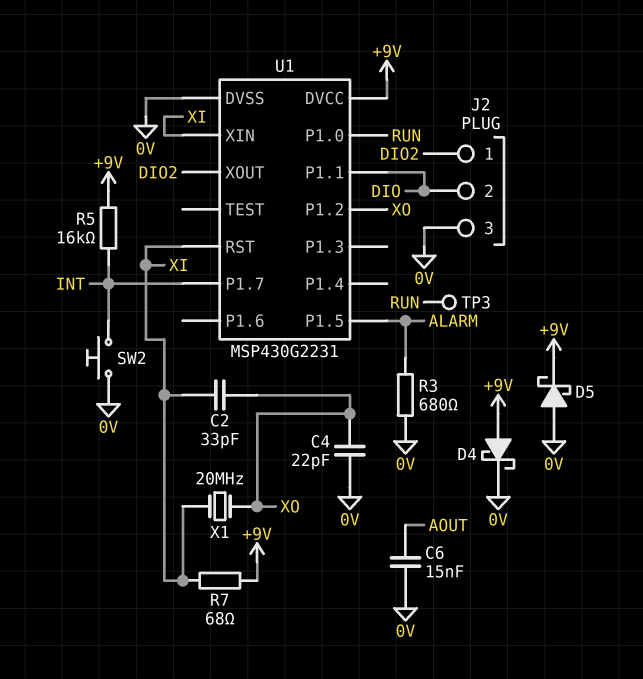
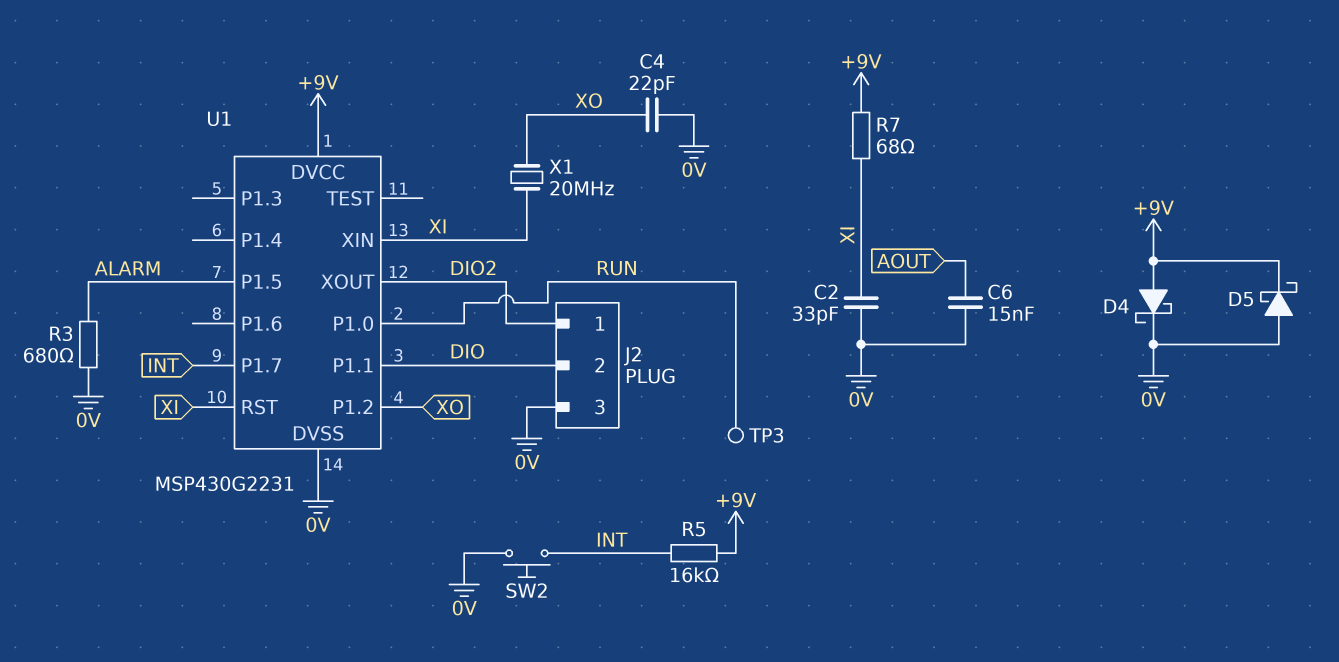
C2: 33pF (XI, XO) -> 33pF (0V, XI)

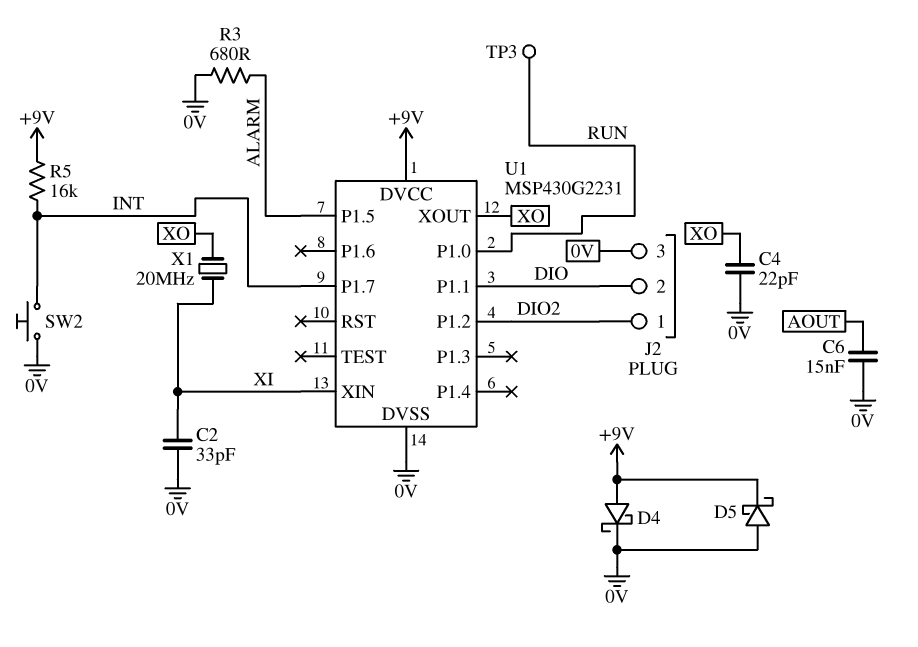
R7: 68 (+9V, XI) -> none
U1 pin P1.2: XO -> DIO2
U1 pin RST: XI -> none
U1 pin XOUT: DIO2 -> XO

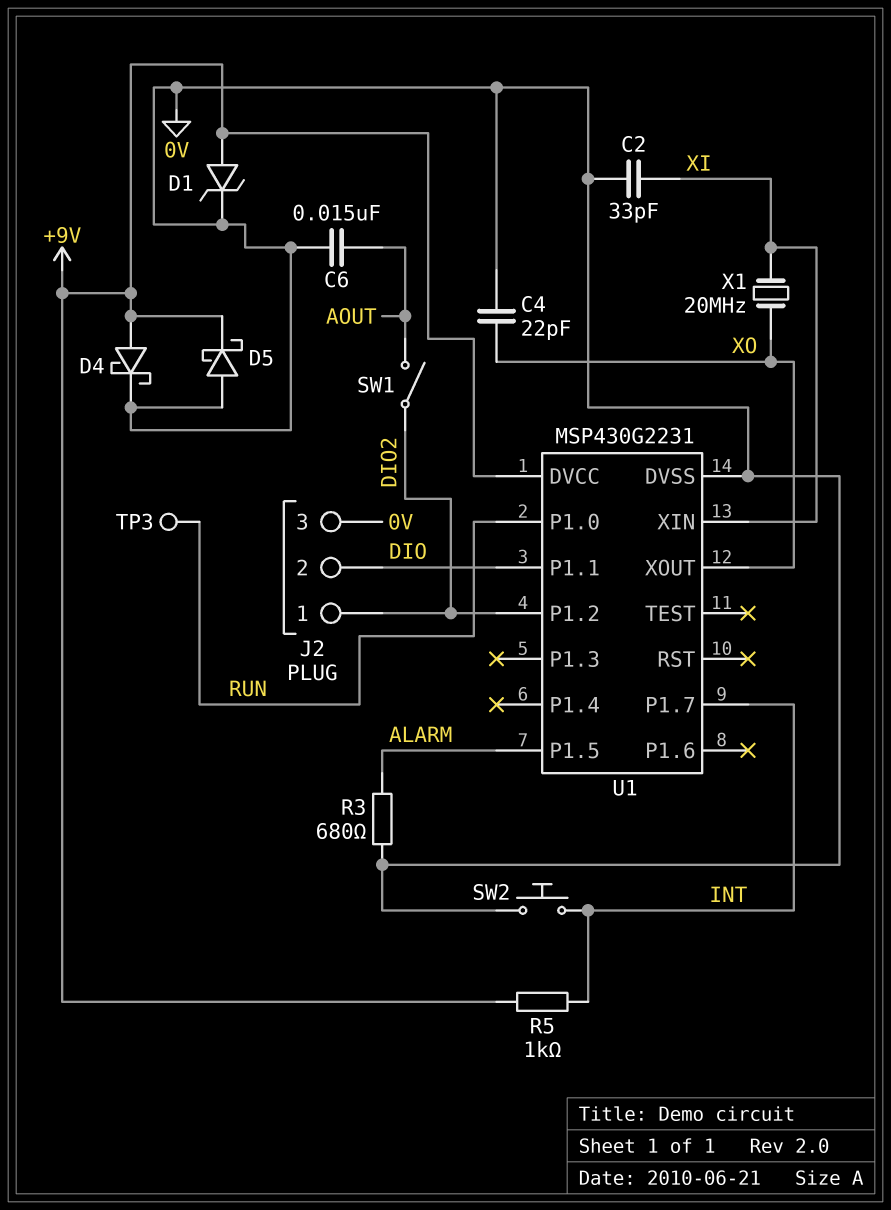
D1: none -> zener (A +9V, K 0V)
R5: 16k (+9V, INT) -> 1k (+9V, INT)
SW1: none -> switch (AOUT, DIO2)

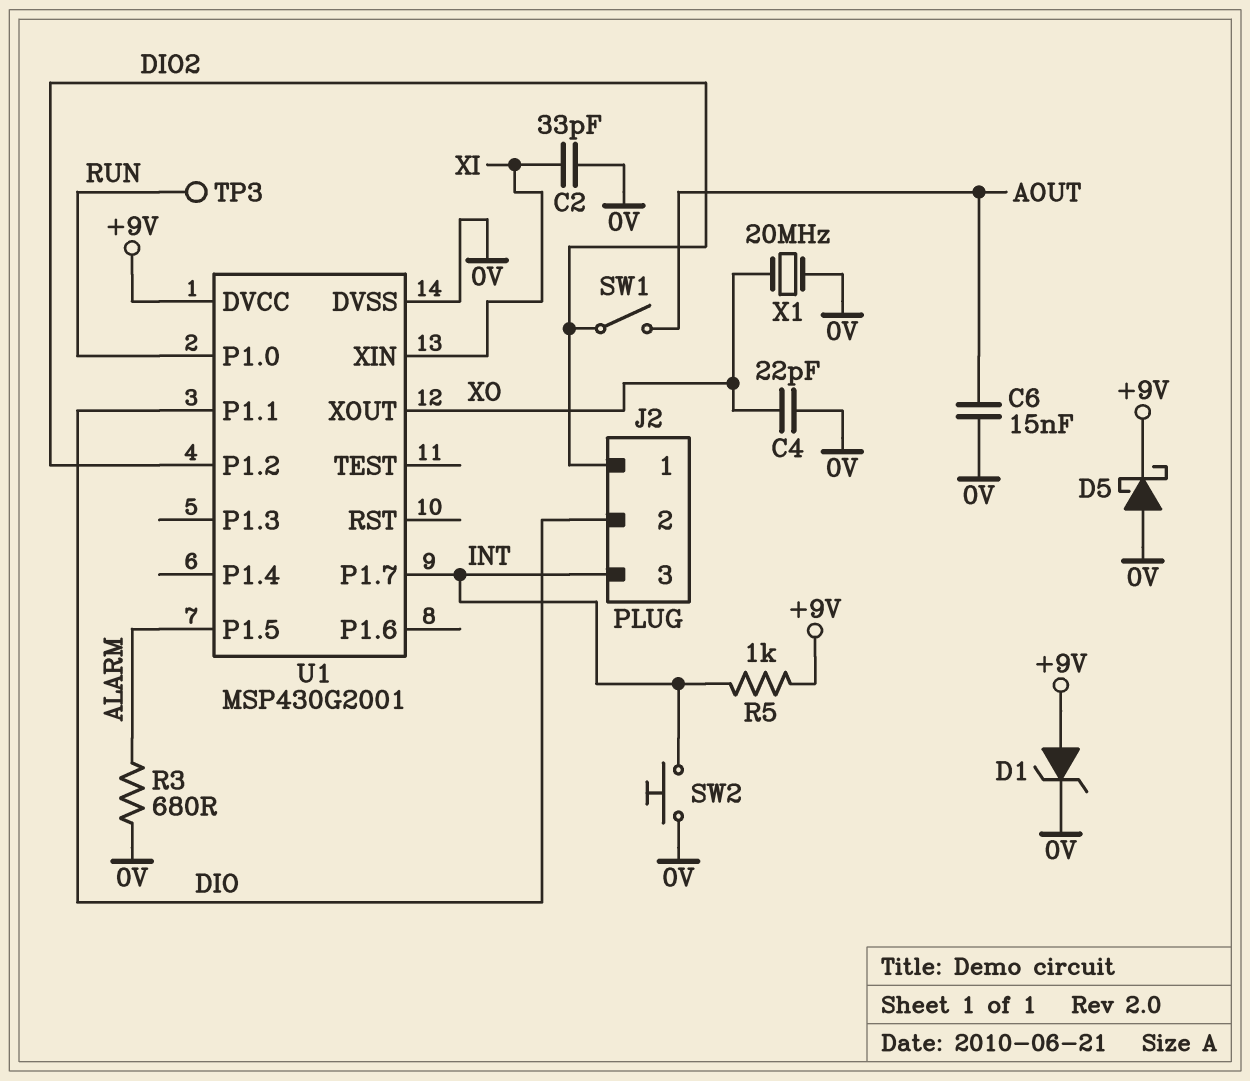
D4: schottky (A +9V, K 0V) -> none
J2 pin 3: 0V -> INT
U1: MSP430G2231 -> MSP430G2001
X1: 20MHz (XI, XO) -> 20MHz (0V, XO)

